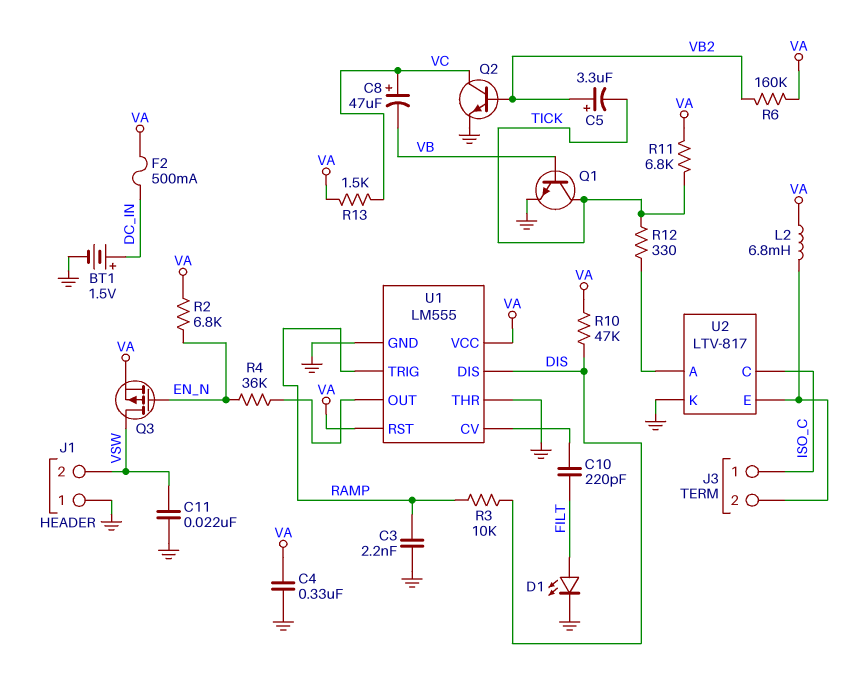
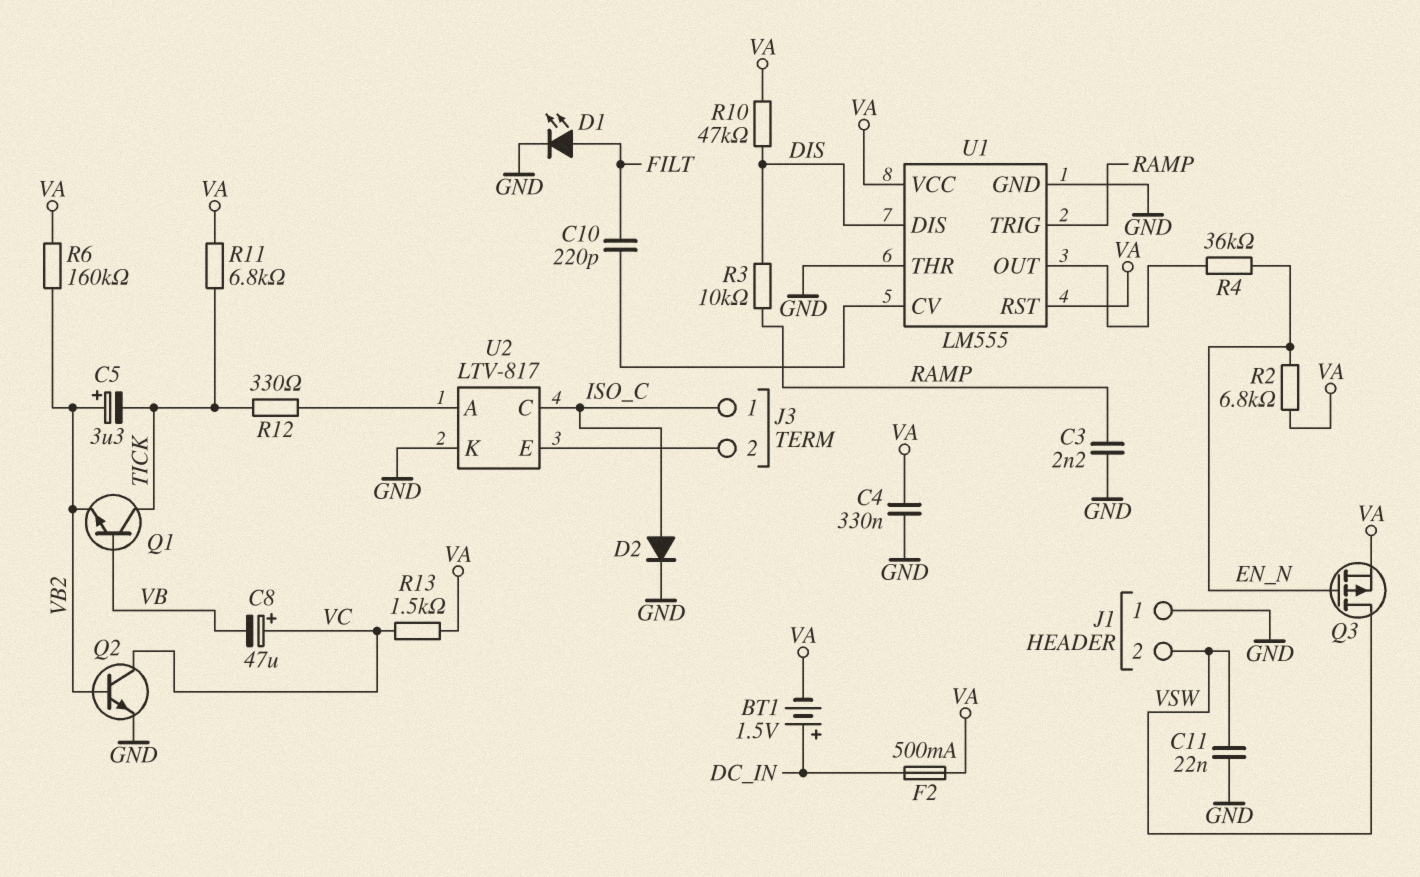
BT1: 1.5V (plus DC_IN, minus GND) -> 1.5V (plus DC_IN, minus VA)
D2: none -> diode (A ISO_C, K GND)
L2: 6.8mH (J3/2, VA) -> none
Q1: NPN (B VB, C TICK, E GND) -> NPN (B VB, C TICK, E VB2)

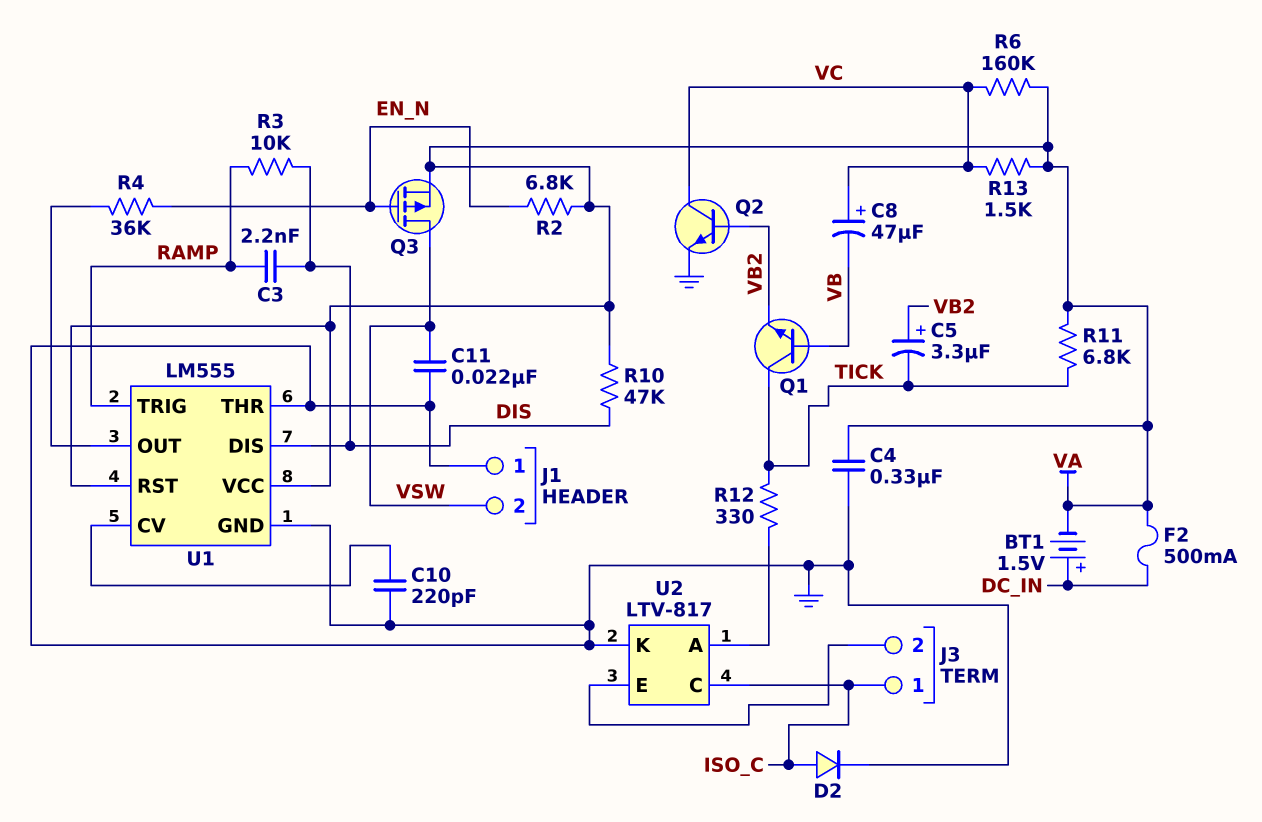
C3: 2.2nF (GND, RAMP) -> 2.2nF (DIS, RAMP)
C10: 220pF (FILT, U1/CV) -> 220pF (GND, U1/CV)
D1: LED (A FILT, K GND) -> none
R6: 160k (VA, VB2) -> 160k (VA, VC)

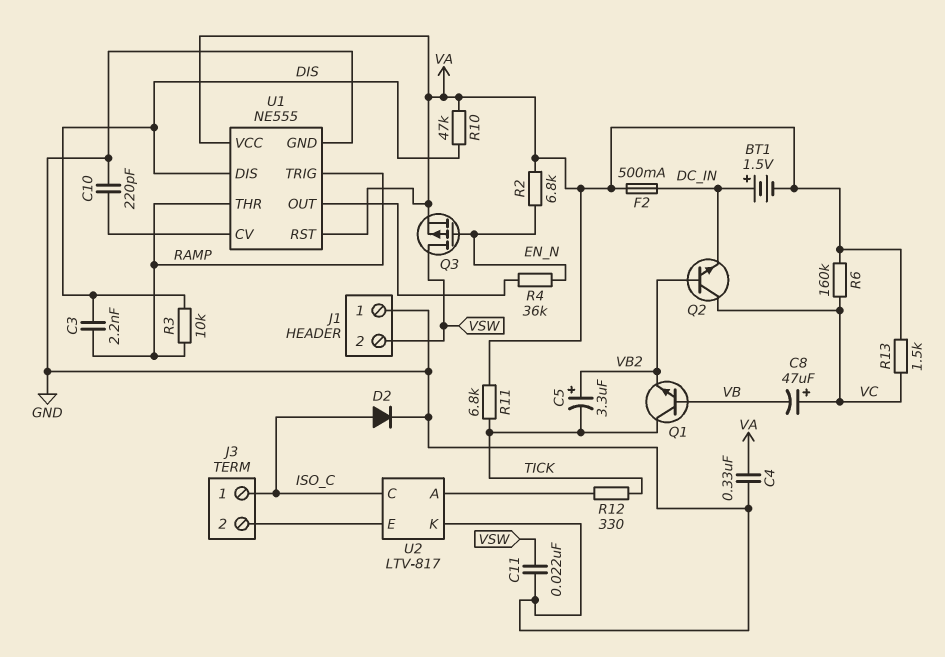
Q2: NPN (B VB2, C VC, E GND) -> NPN (B VB2, C VC, E DC_IN)
U1: LM555 -> NE555
U1 pin THR: GND -> RAMP

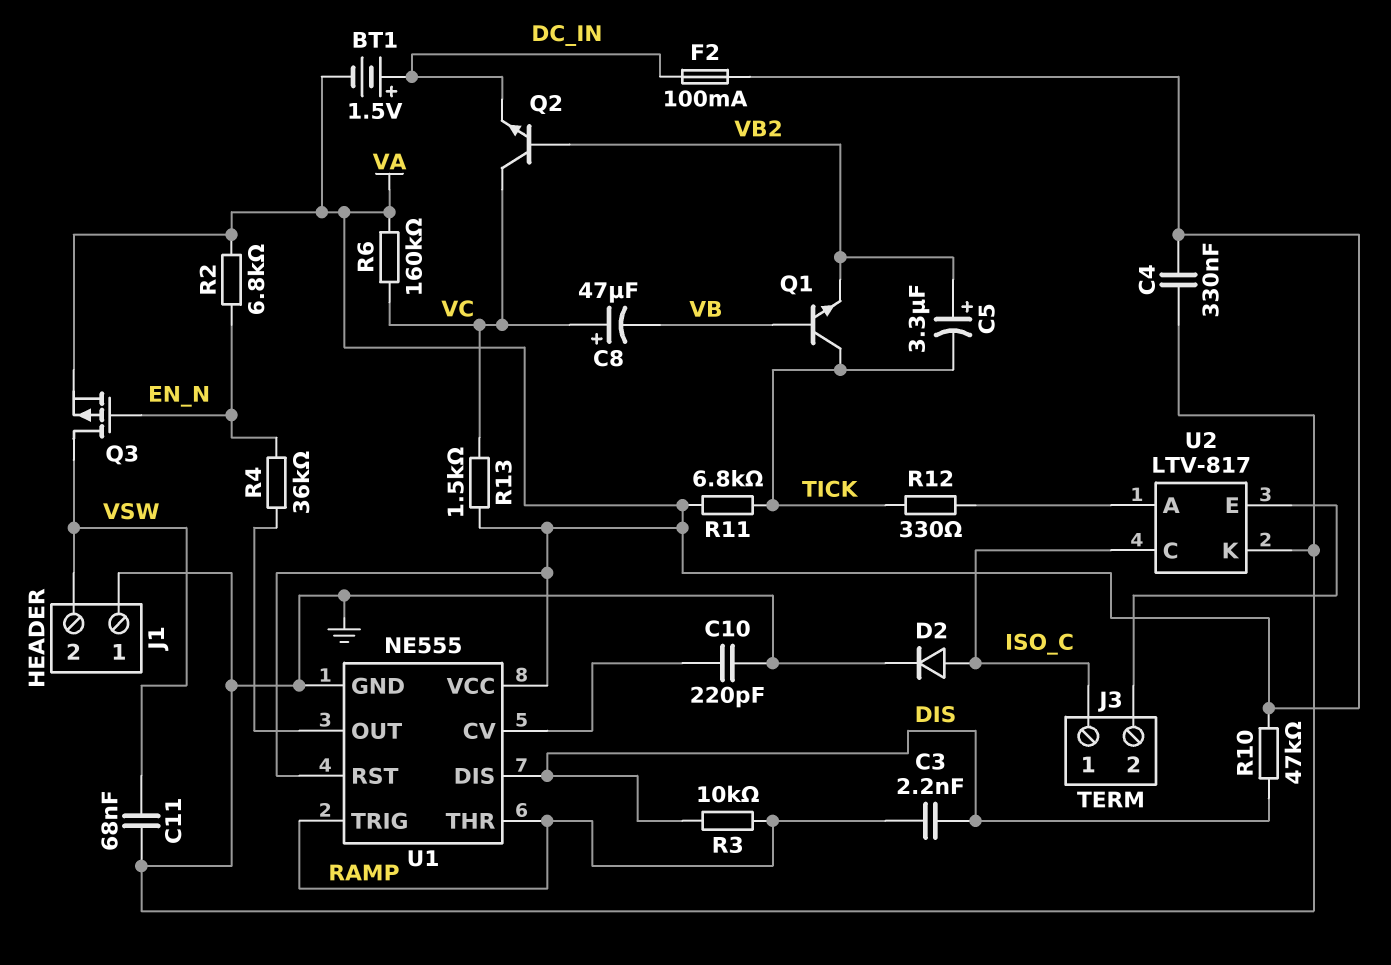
C11: 22nF (GND, VSW) -> 68nF (GND, VSW)
F2: 500mA (DC_IN, VA) -> 100mA (DC_IN, VA)

